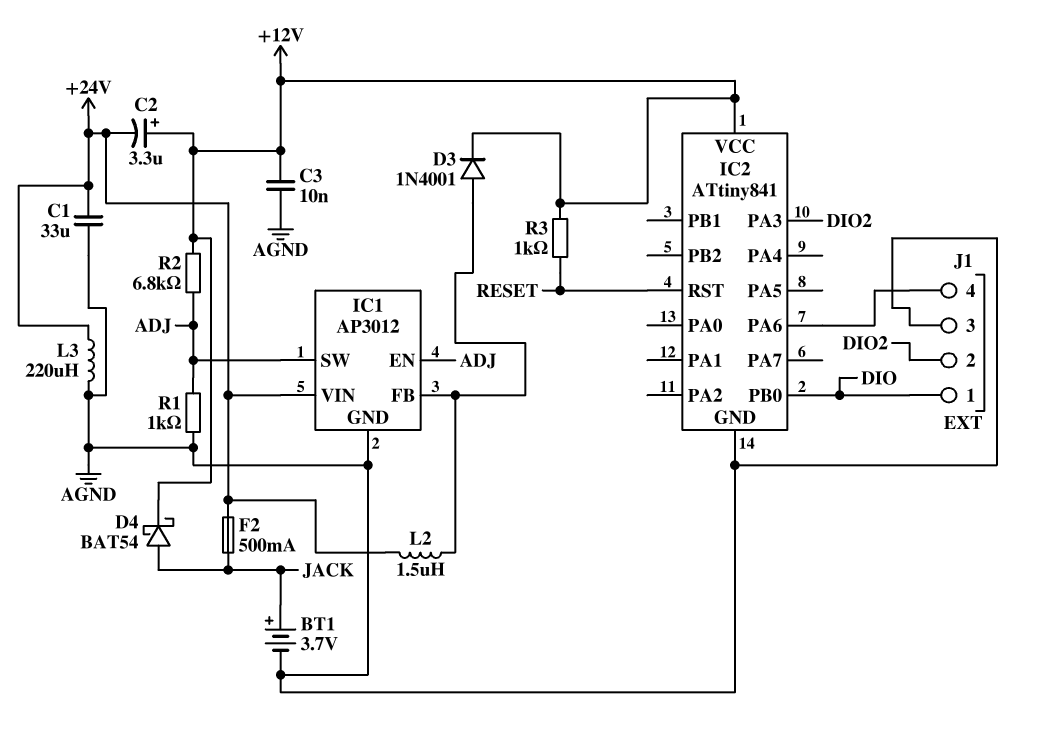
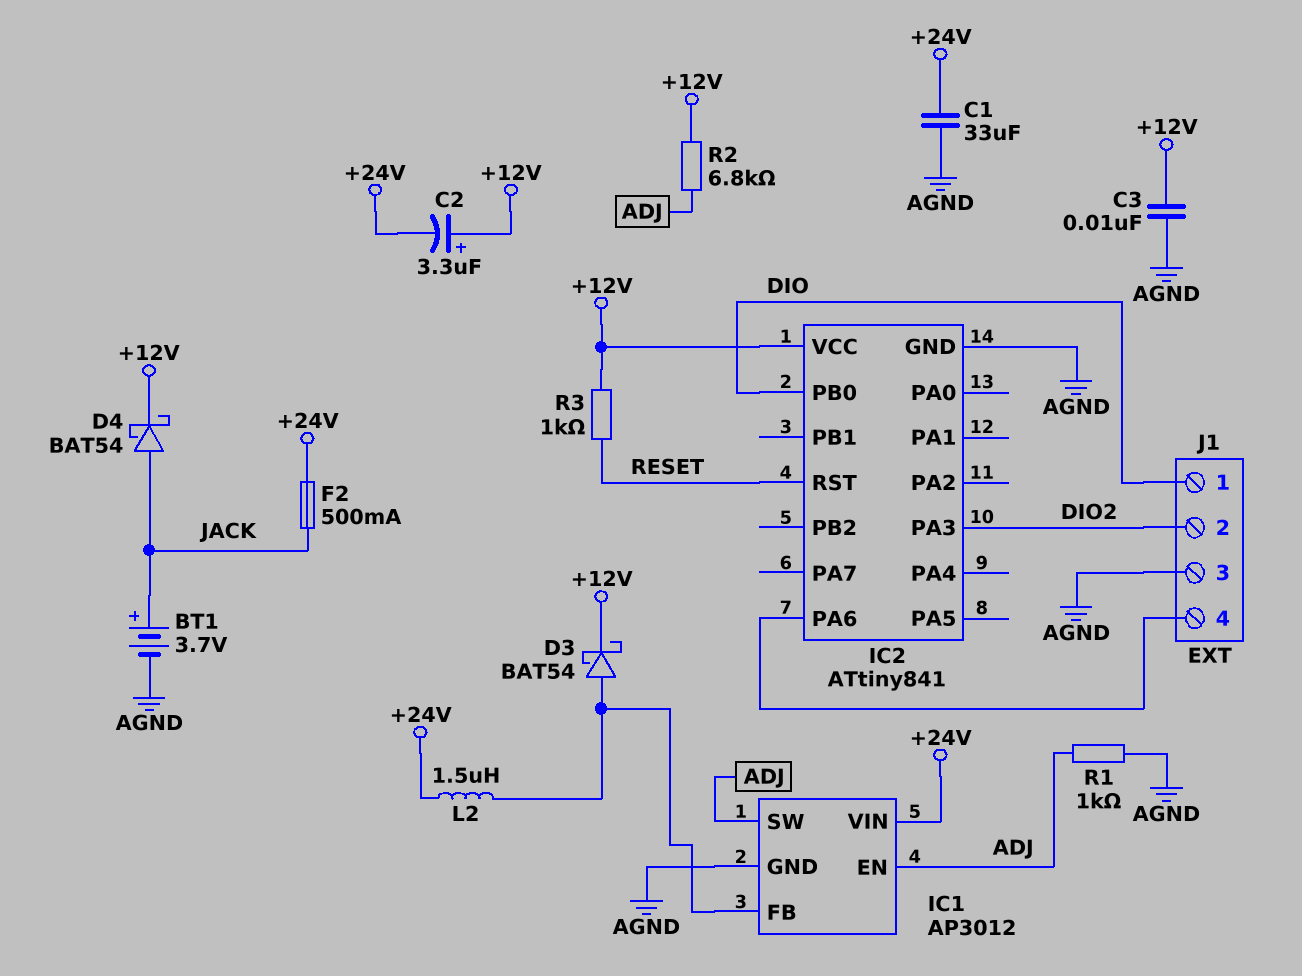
D3: diode 1N4001 (A IC1/FB, K +12V) -> schottky BAT54 (A IC1/FB, K +12V)
L3: 220uH (+24V, AGND) -> none

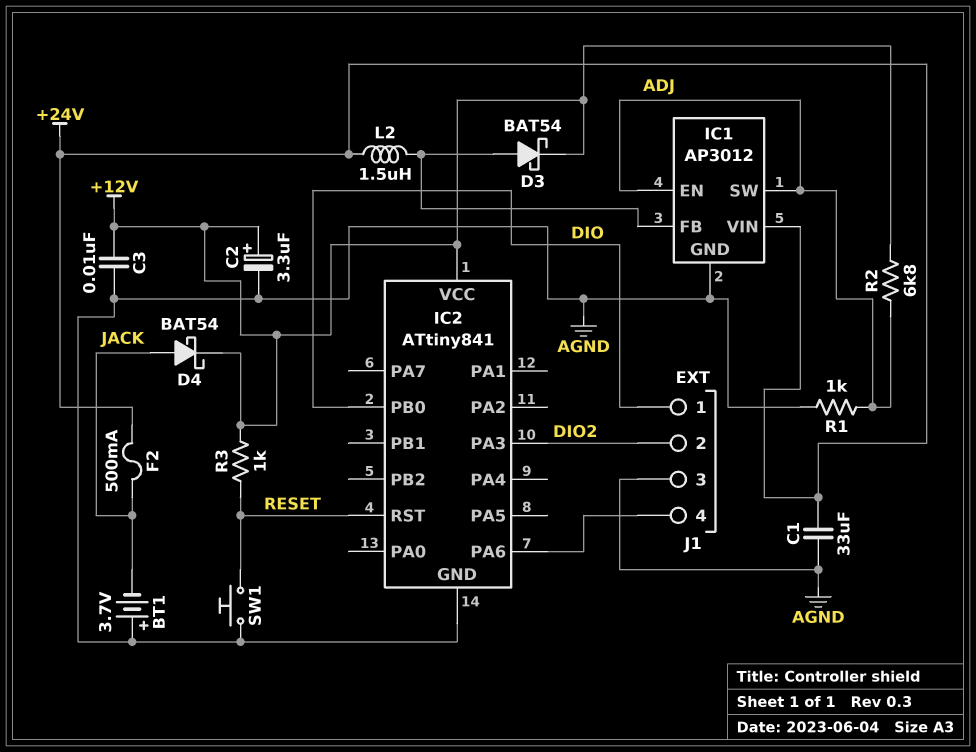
BT1: 3.7V (plus JACK, minus AGND) -> 3.7V (plus AGND, minus JACK)
C2: 3.3uF (plus +12V, minus +24V) -> 3.3uF (plus +12V, minus AGND)
SW1: none -> button (AGND, RESET)

